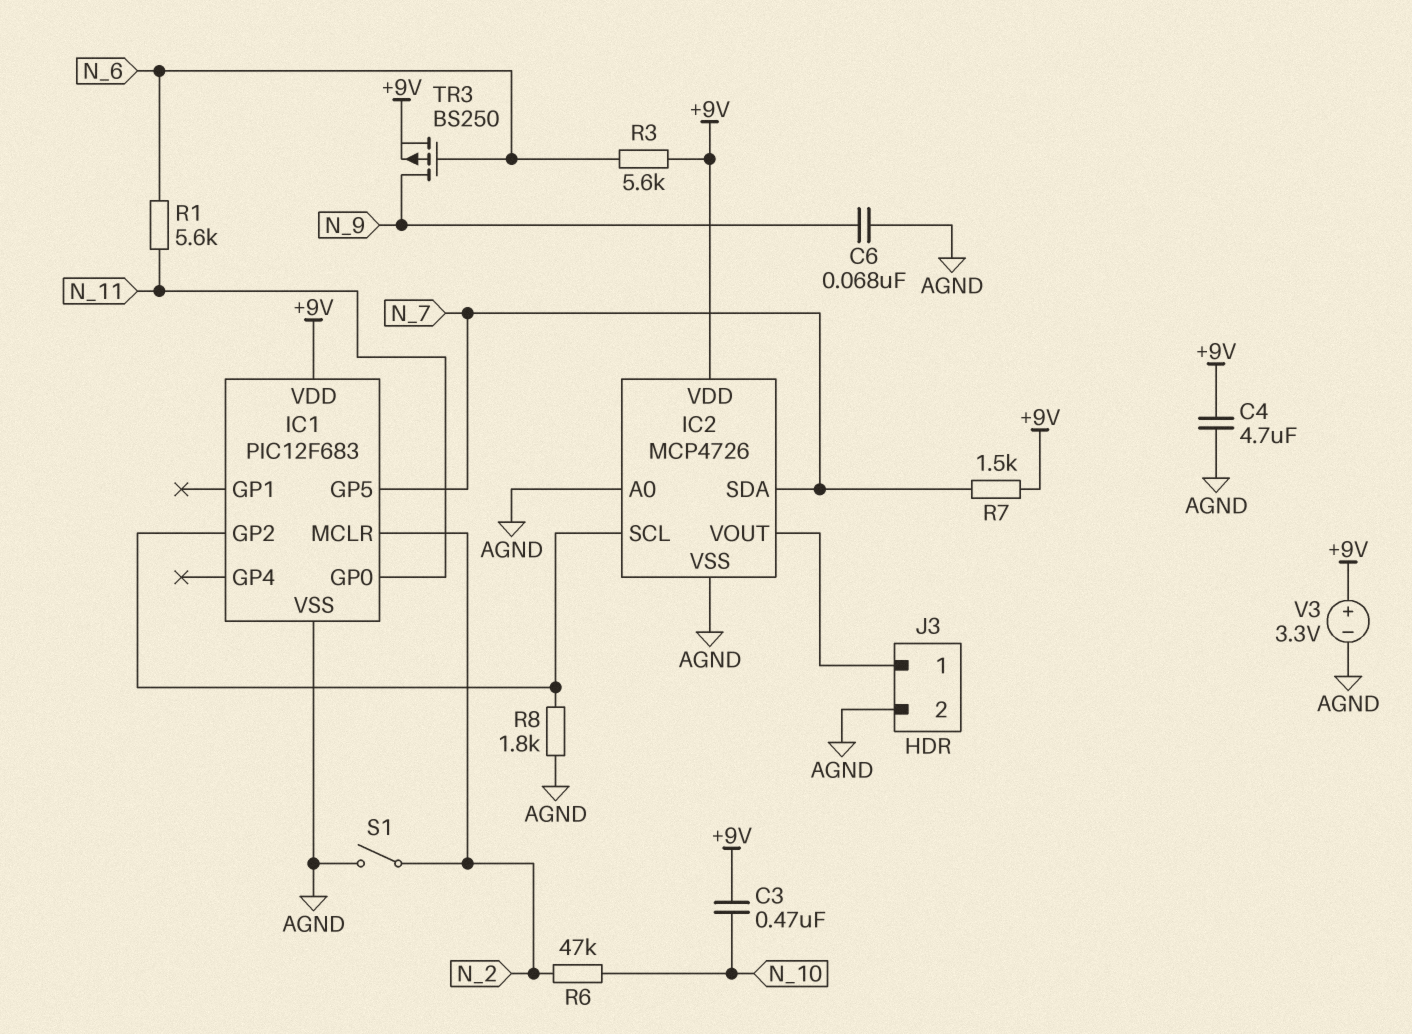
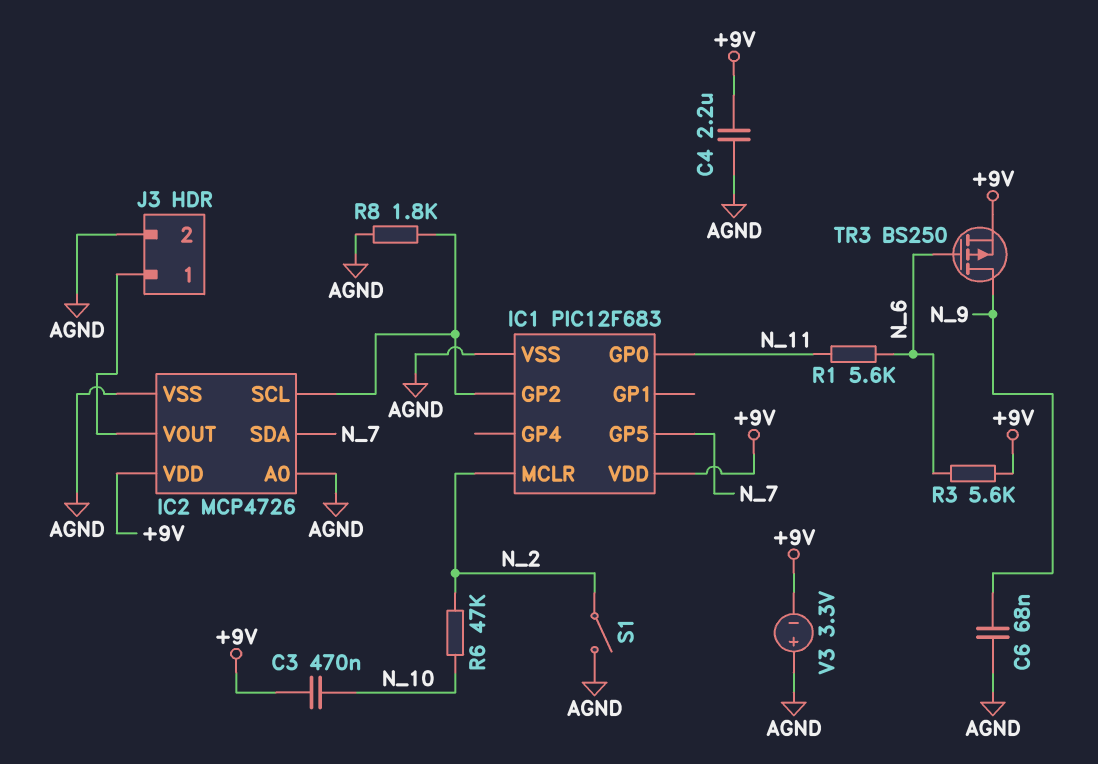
C4: 4.7uF (+9V, AGND) -> 2.2uF (+9V, AGND)
R7: 1.5k (+9V, N_7) -> none
V3: 3.3V (plus +9V, minus AGND) -> 3.3V (plus AGND, minus +9V)

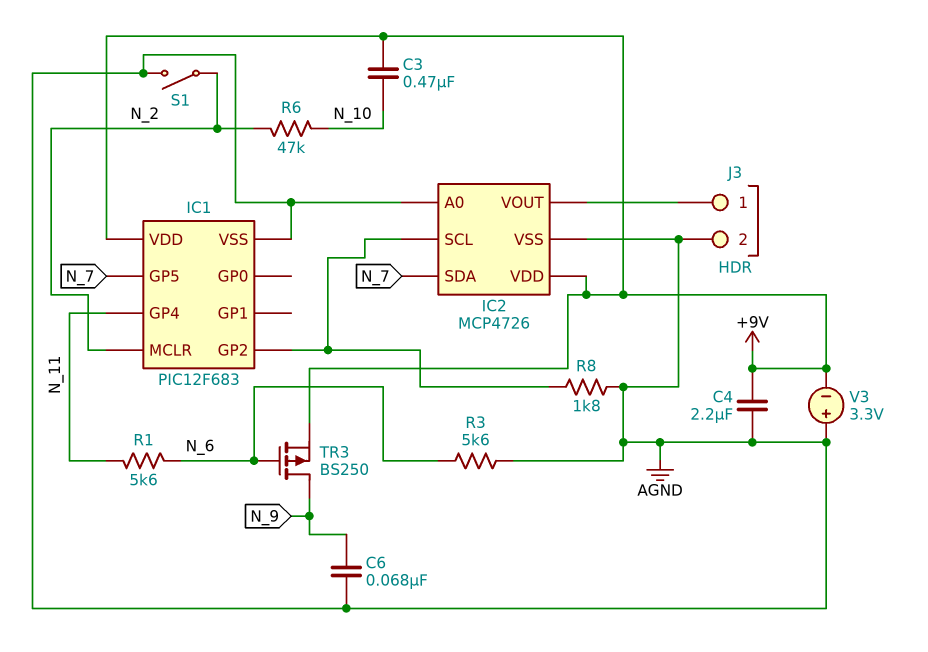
IC1 pin GP0: N_11 -> none
IC1 pin GP4: none -> N_11
R3: 5.6k (+9V, N_6) -> 5.6k (AGND, N_6)

